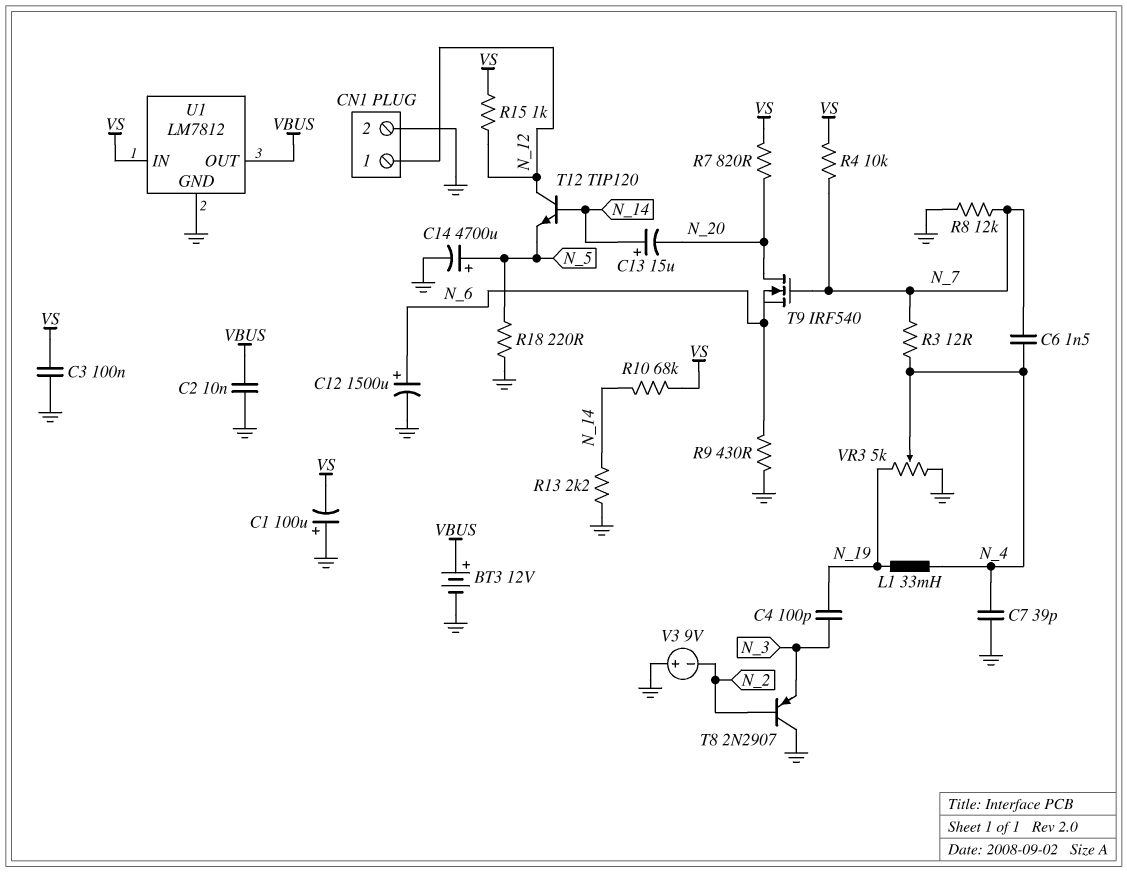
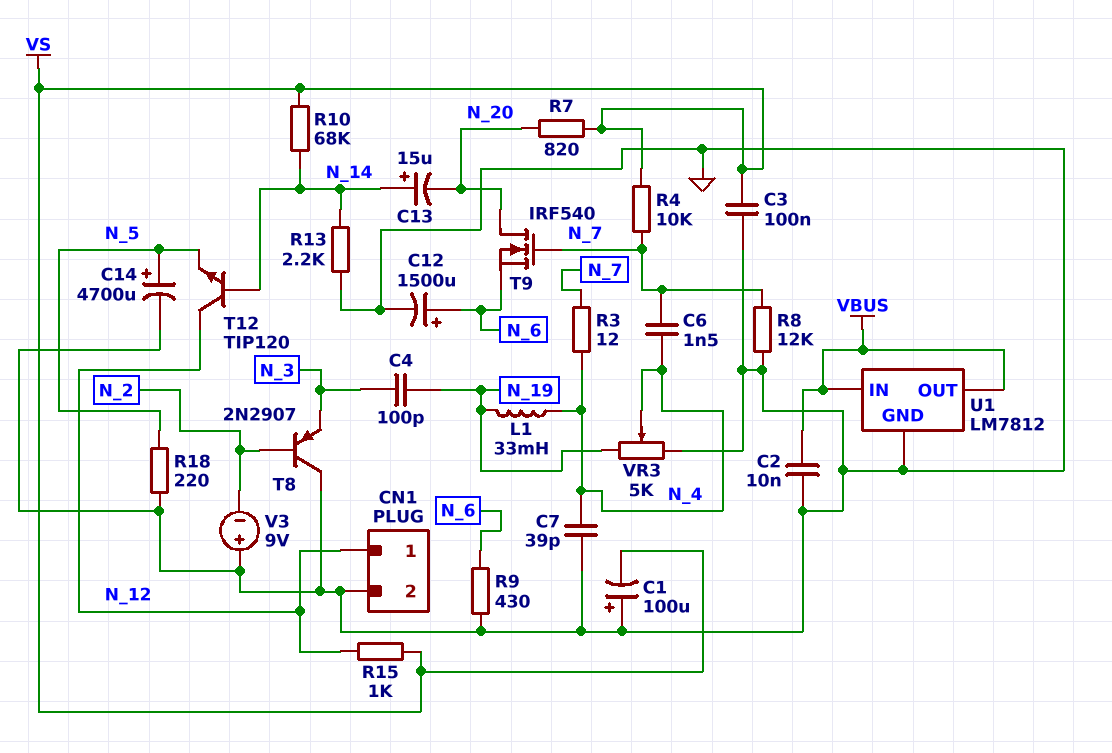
BT3: 12V (plus VBUS, minus GND) -> none
U1 pin IN: VS -> VBUS

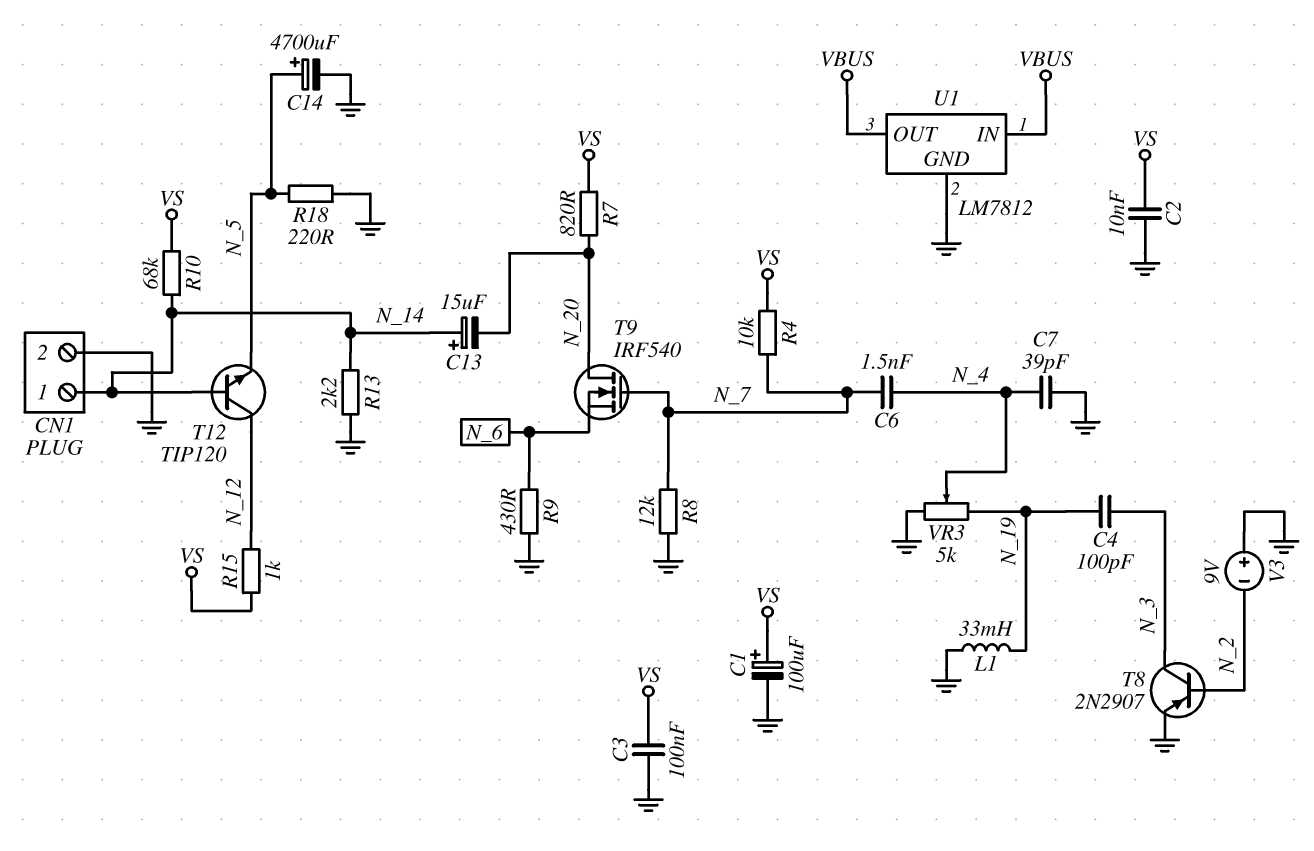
C1: 100uF (plus GND, minus VS) -> 100uF (plus VS, minus GND)
C2: 10nF (GND, VBUS) -> 10nF (GND, VS)
C12: 1500uF (plus N_6, minus GND) -> none
CN1 pin 1: N_12 -> N_14
L1: 33mH (N_4, N_19) -> 33mH (GND, N_19)
R3: 12 (N_4, N_7) -> none
T8: PNP 2N2907 (B N_2, C GND, E N_3) -> PNP 2N2907 (B N_2, C N_3, E GND)

